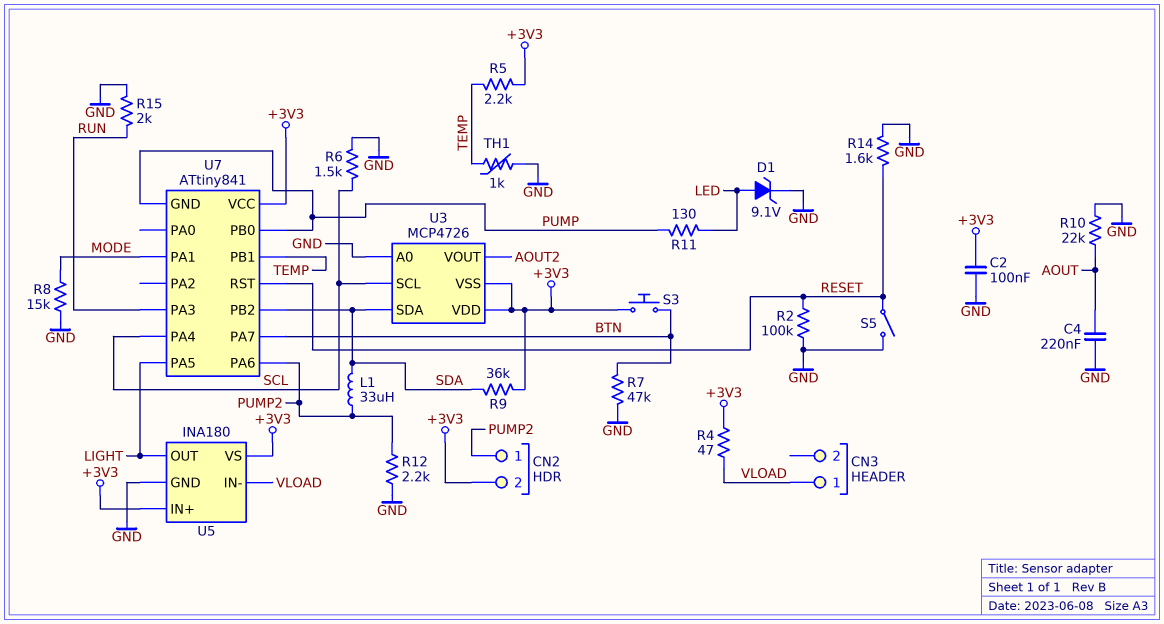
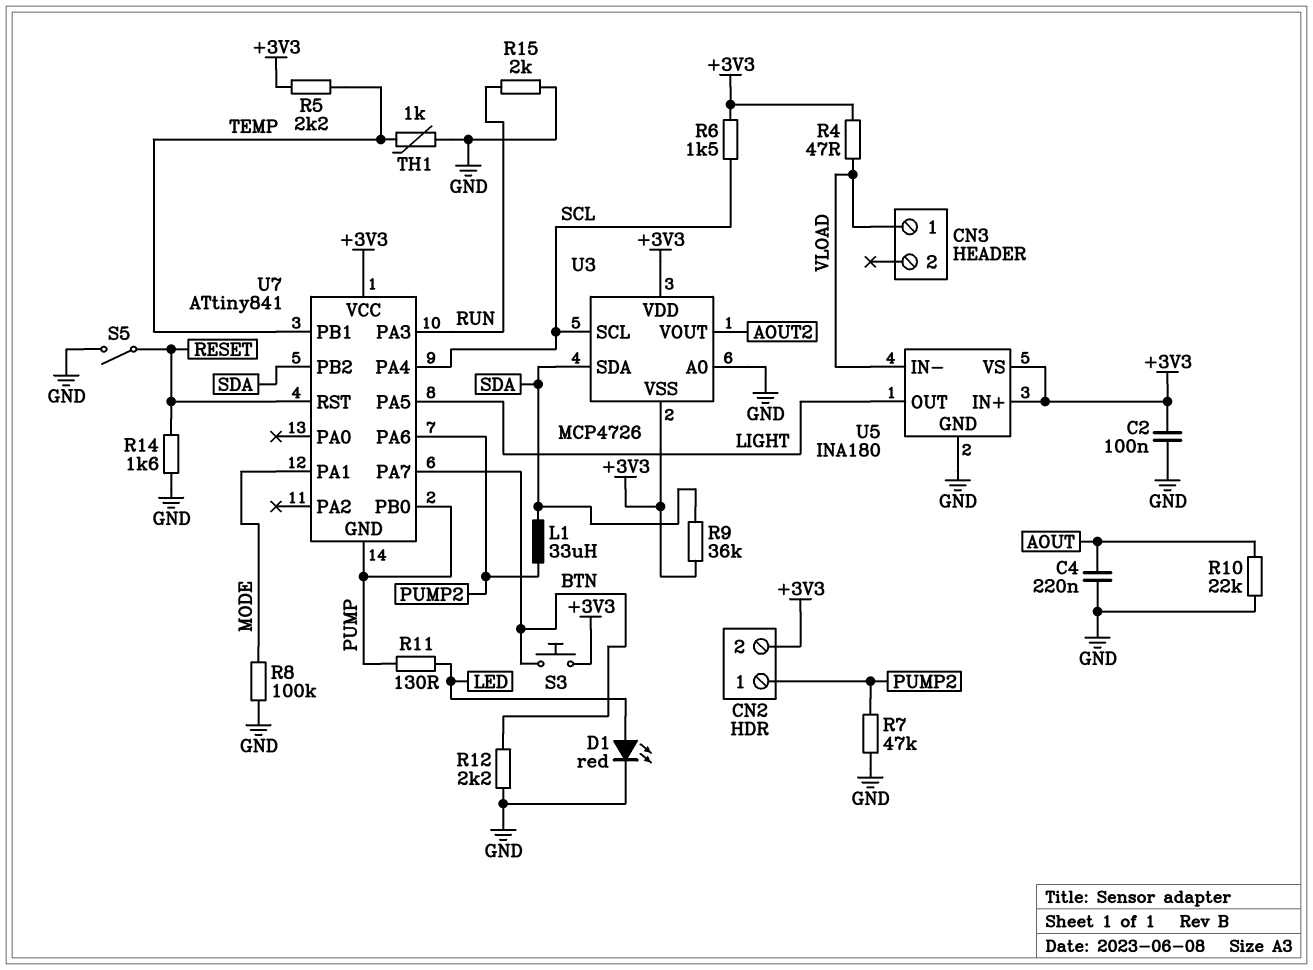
D1: zener 9.1V (A LED, K GND) -> LED red (A LED, K GND)
R2: 100k (GND, RESET) -> none
R6: 1.5k (GND, SCL) -> 1.5k (+3V3, SCL)
R7: 47k (BTN, GND) -> 47k (GND, PUMP2)
R8: 15k (GND, MODE) -> 100k (GND, MODE)
R12: 2.2k (GND, PUMP2) -> 2.2k (BTN, GND)

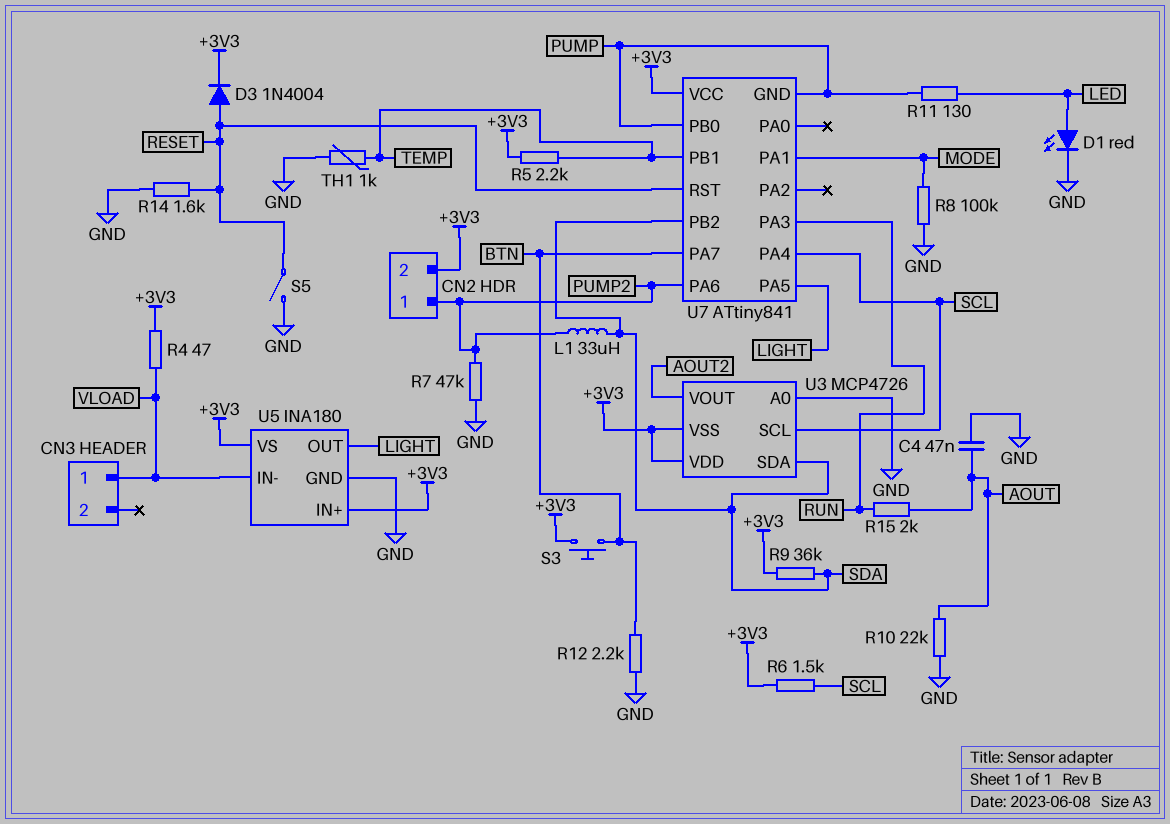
C2: 100nF (+3V3, GND) -> none
C4: 220nF (AOUT, GND) -> 47nF (AOUT, GND)
D3: none -> diode 1N4004 (A RESET, K +3V3)
R15: 2k (GND, RUN) -> 2k (AOUT, RUN)

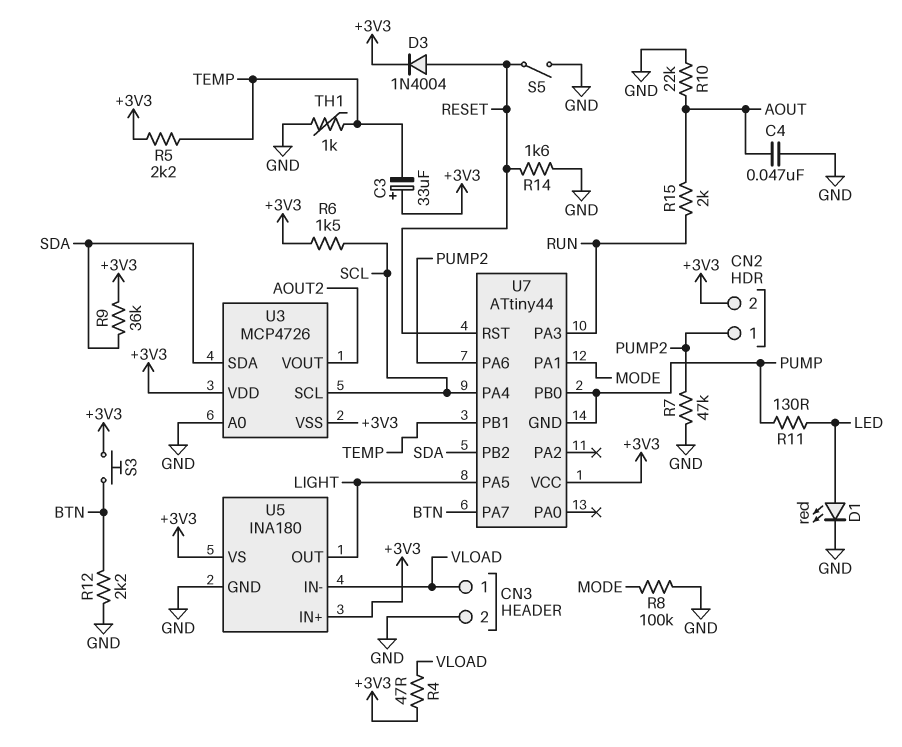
C3: none -> 33uF (plus +3V3, minus TEMP)
CN3 pin 2: none -> GND
L1: 33uH (PUMP2, SDA) -> none
U7: ATtiny841 -> ATtiny44

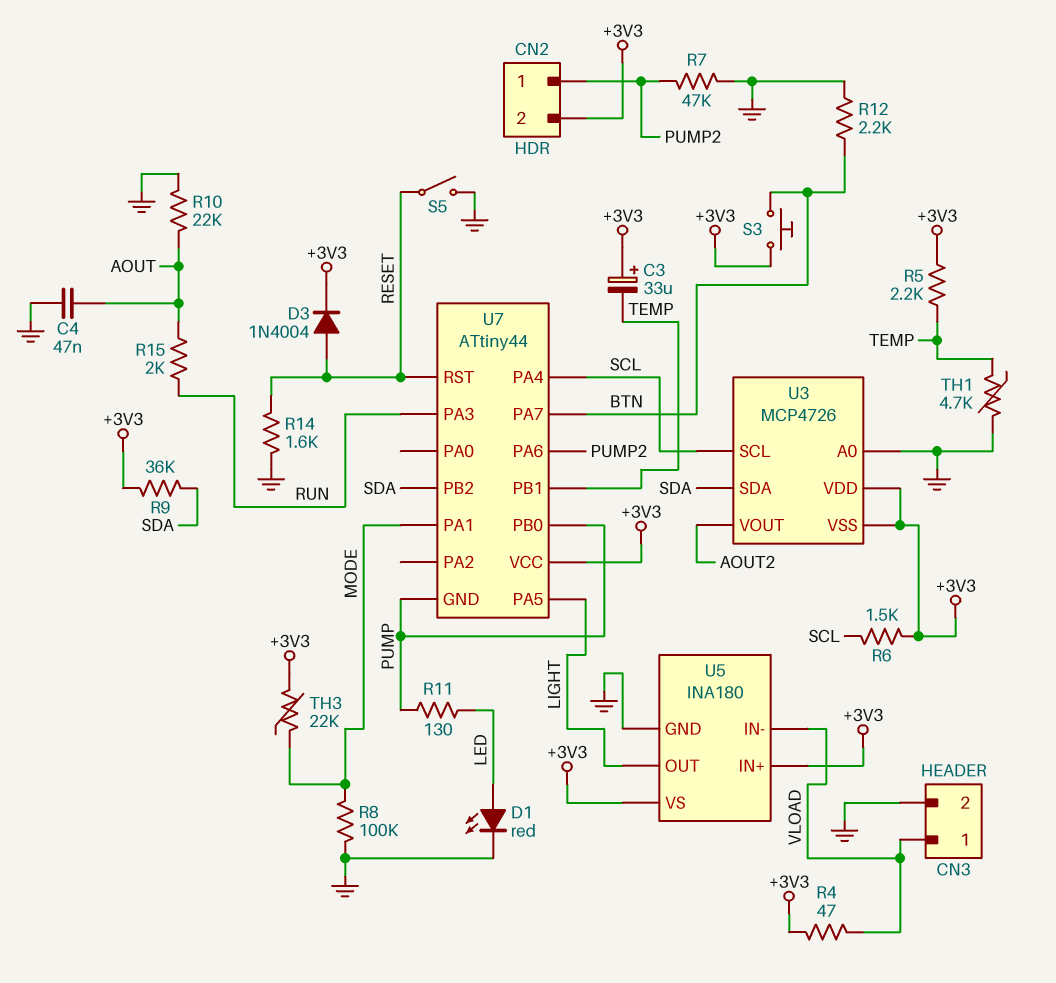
TH1: 1k (GND, TEMP) -> 4.7k (GND, TEMP)
TH3: none -> 22k (+3V3, MODE)

